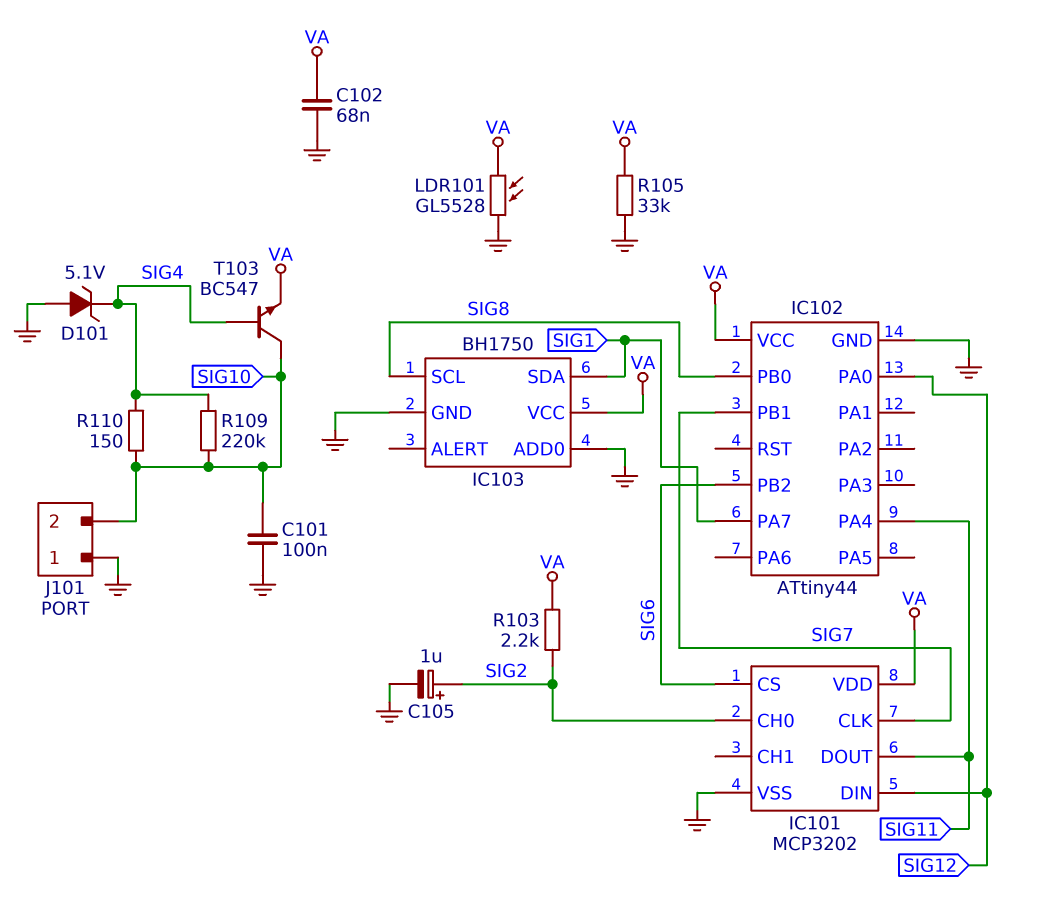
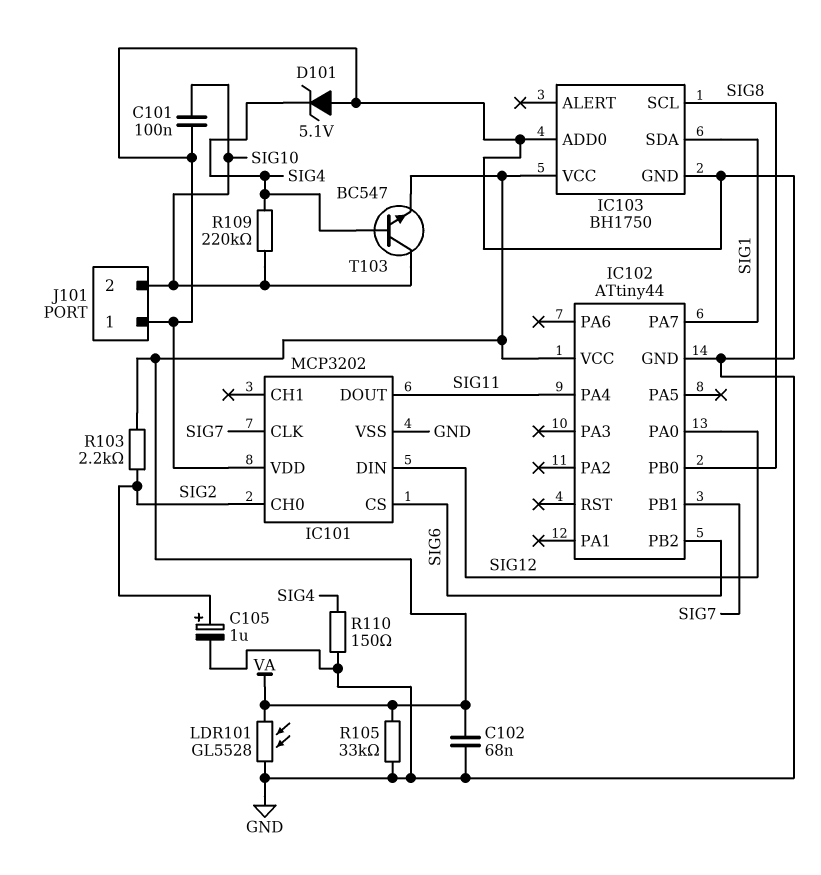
IC101 pin VDD: VA -> GND
R110: 150 (SIG4, SIG10) -> 150 (GND, SIG4)

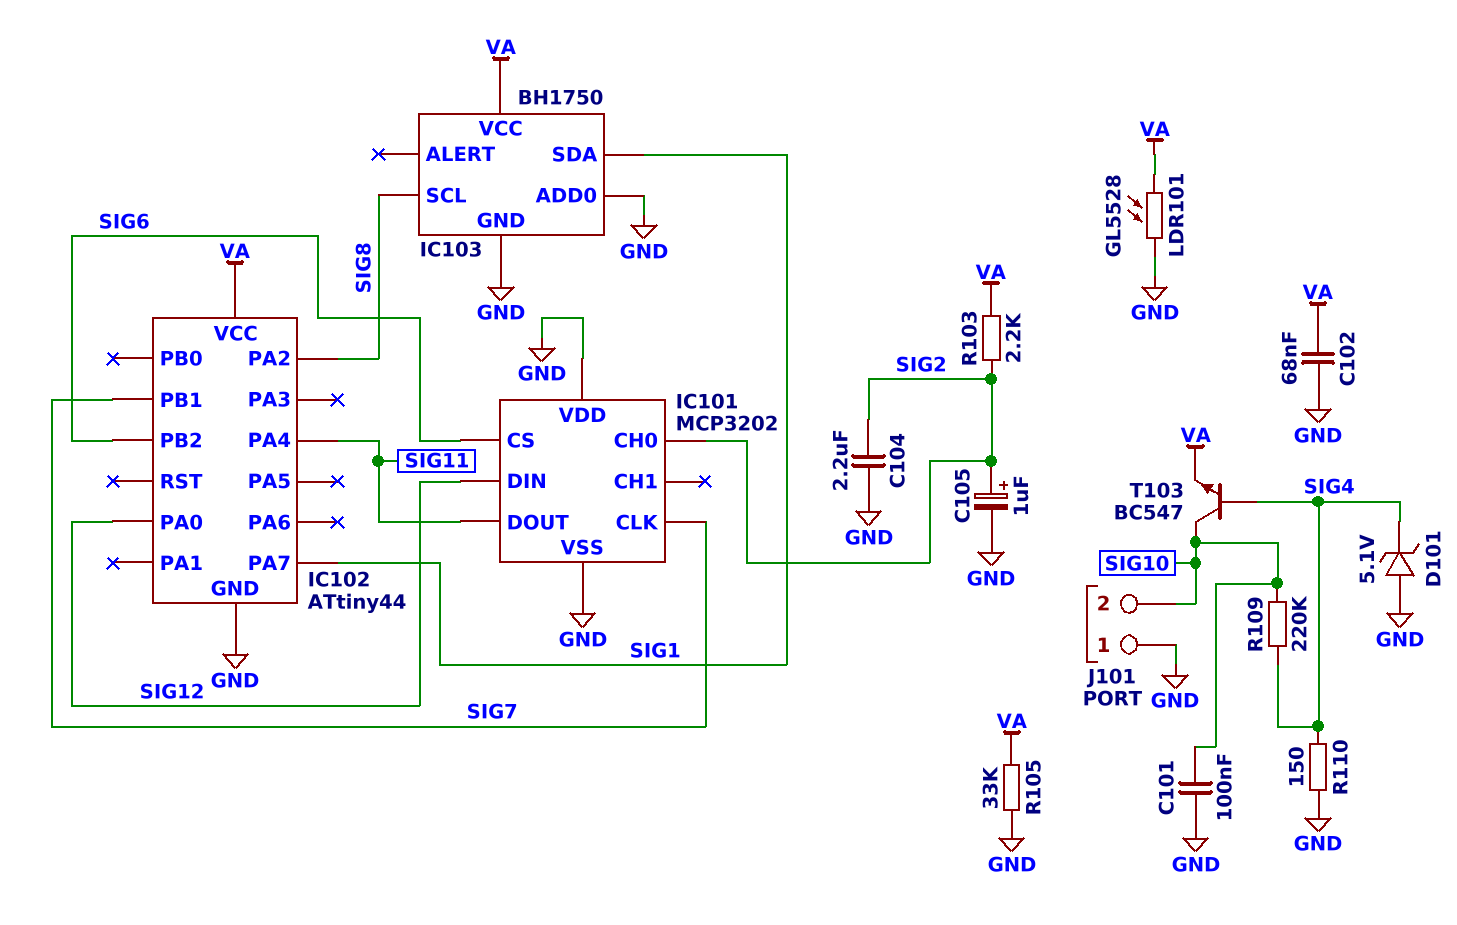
C104: none -> 2.2uF (GND, SIG2)
IC102 pin PA2: none -> SIG8
IC102 pin PB0: SIG8 -> none

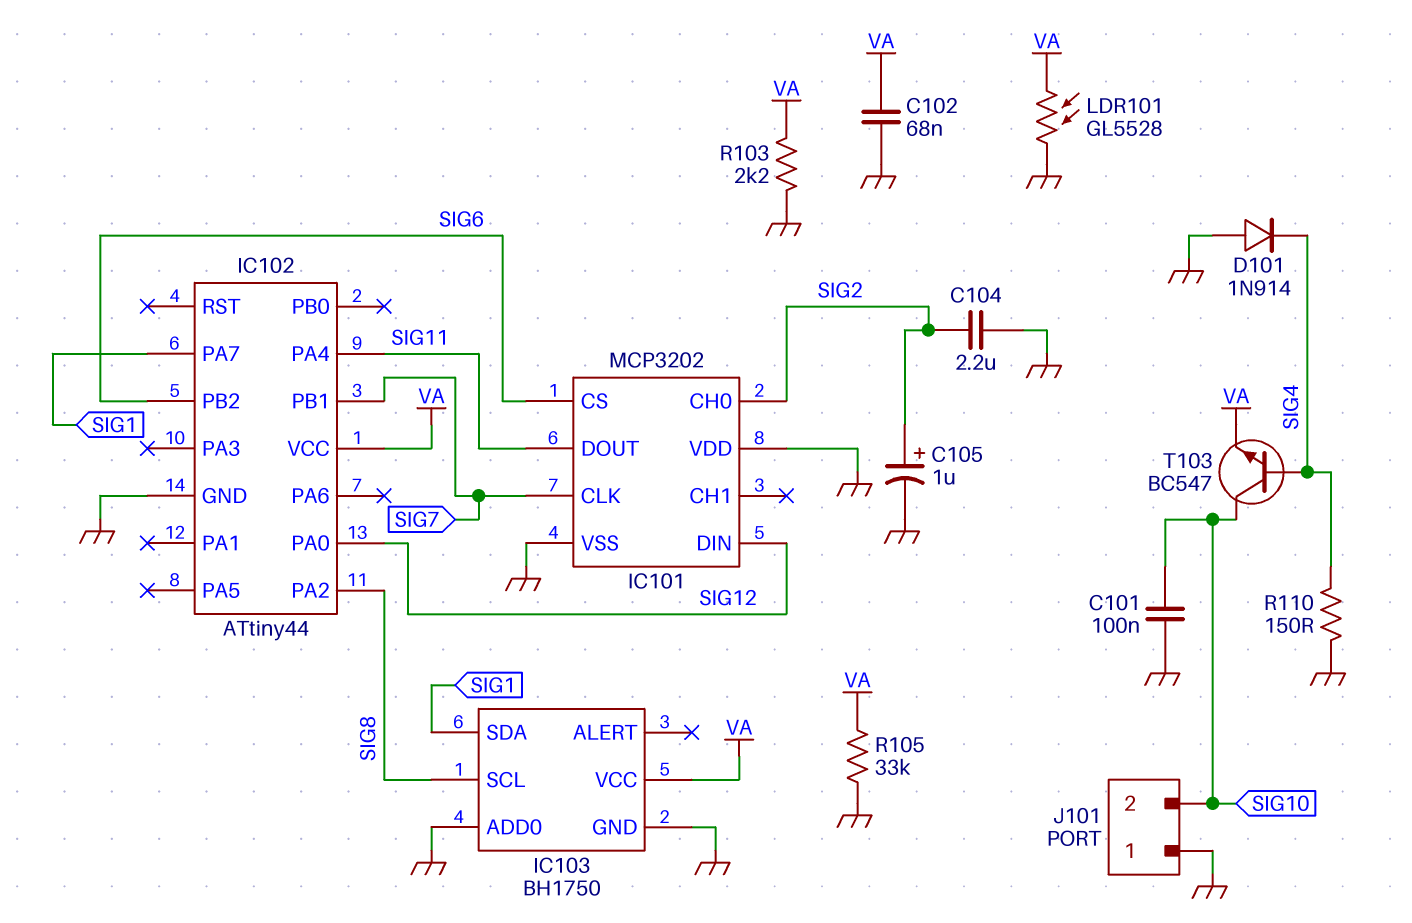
D101: zener 5.1V (A GND, K SIG4) -> diode 1N914 (A GND, K SIG4)
R103: 2.2k (SIG2, VA) -> 2.2k (GND, VA)
R109: 220k (SIG4, SIG10) -> none

